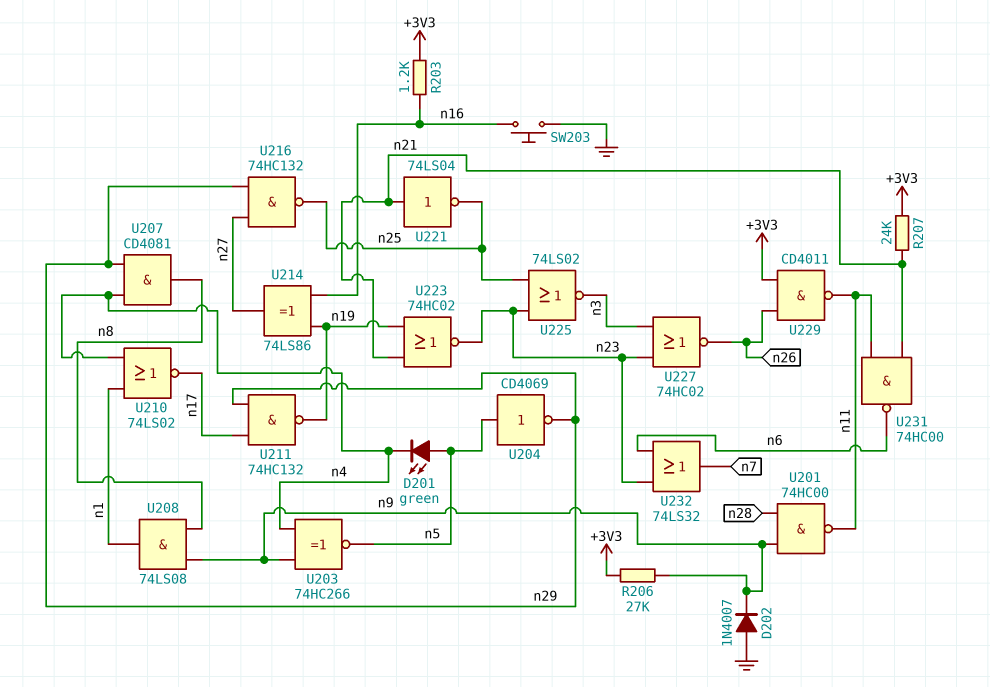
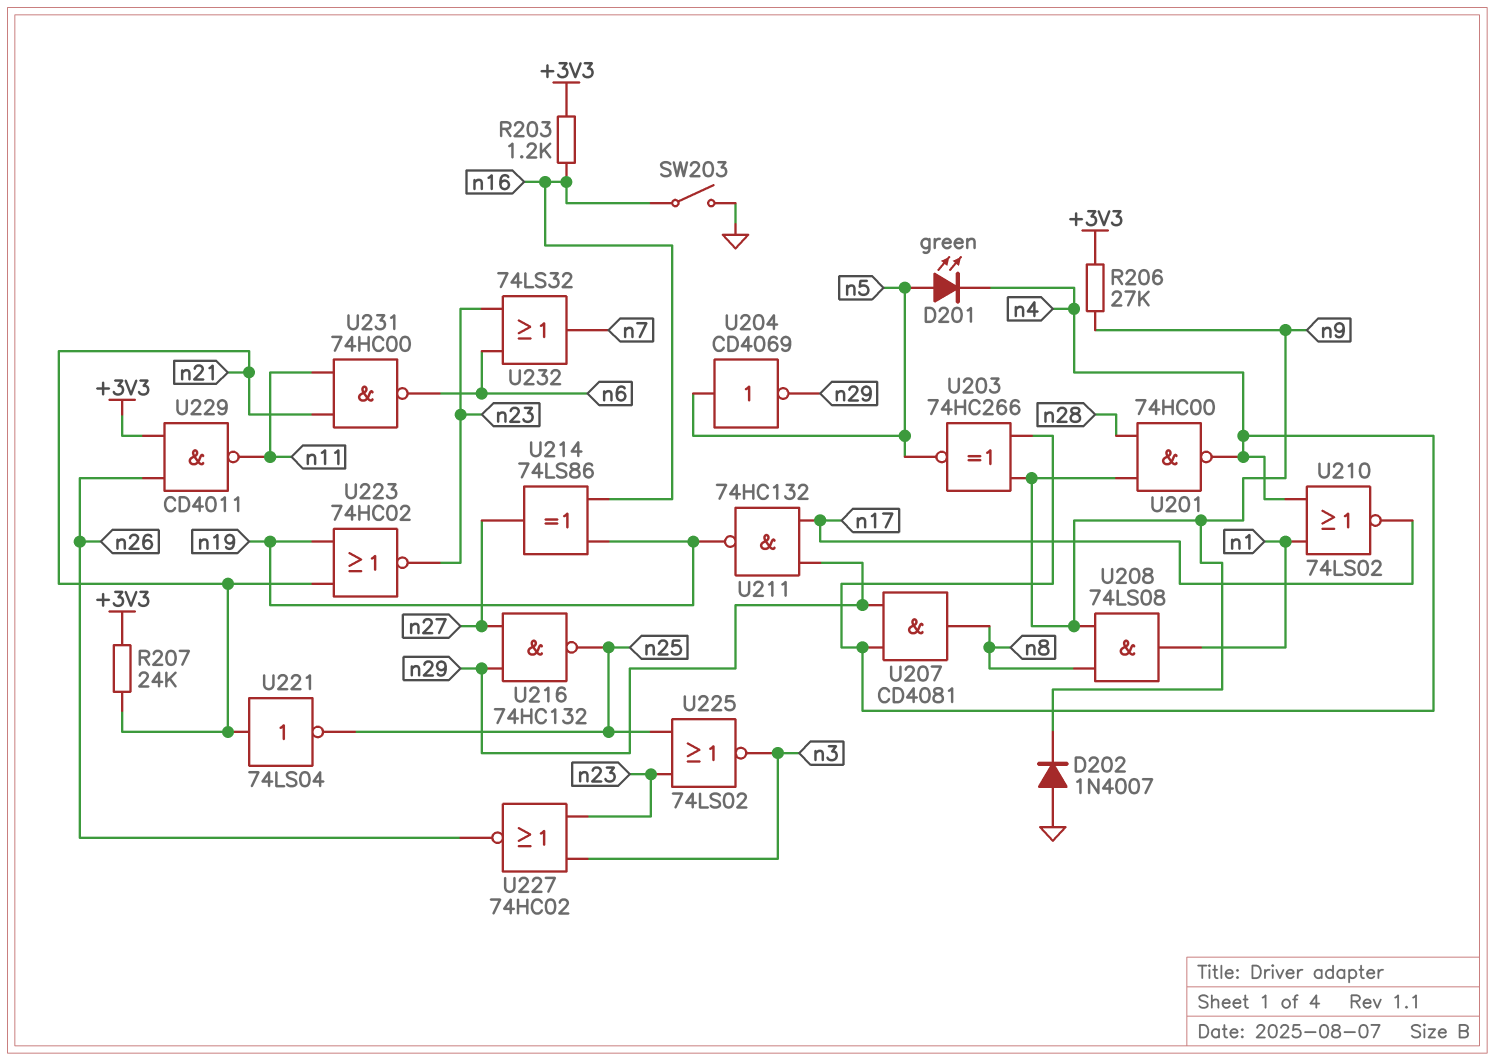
SW203: button (GND, n16) -> switch (GND, n16)
U201: NAND 74HC00 (in n9, in n28, out n11) -> NAND 74HC00 (in n9, in n28, out n4)

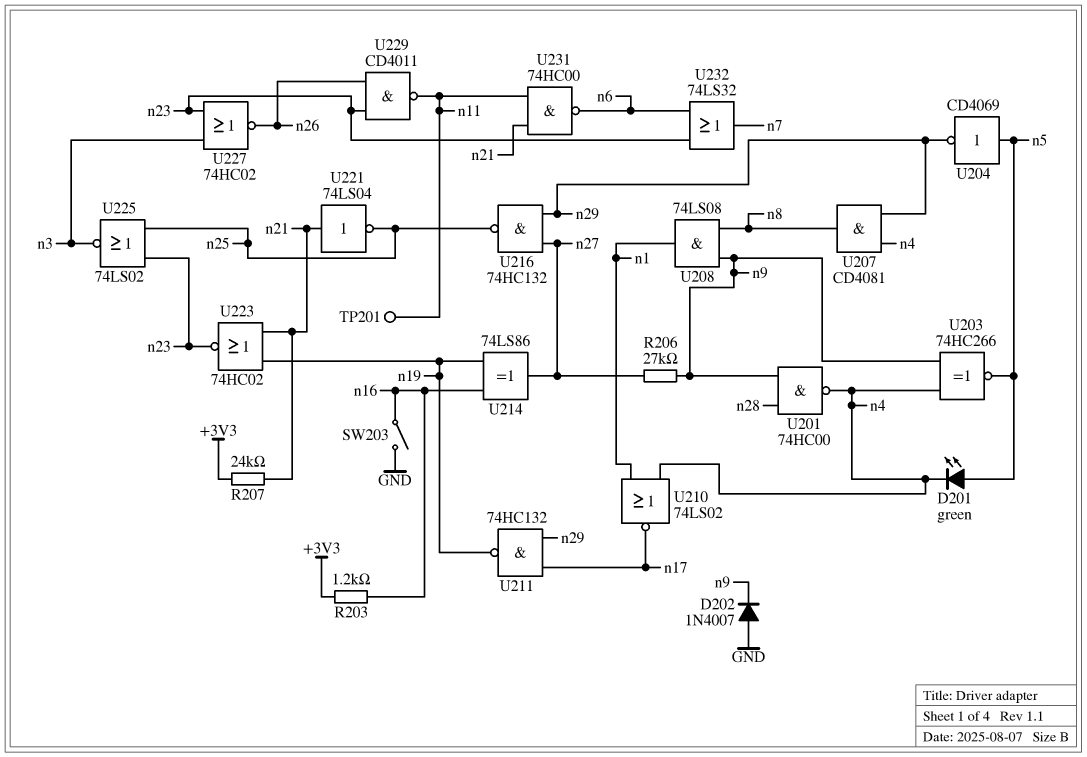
R206: 27k (+3V3, n9) -> 27k (n9, n27)
TP201: none -> test point (n11)
U229: NAND CD4011 (in +3V3, in n26, out n11) -> NAND CD4011 (in n23, in n26, out n11)

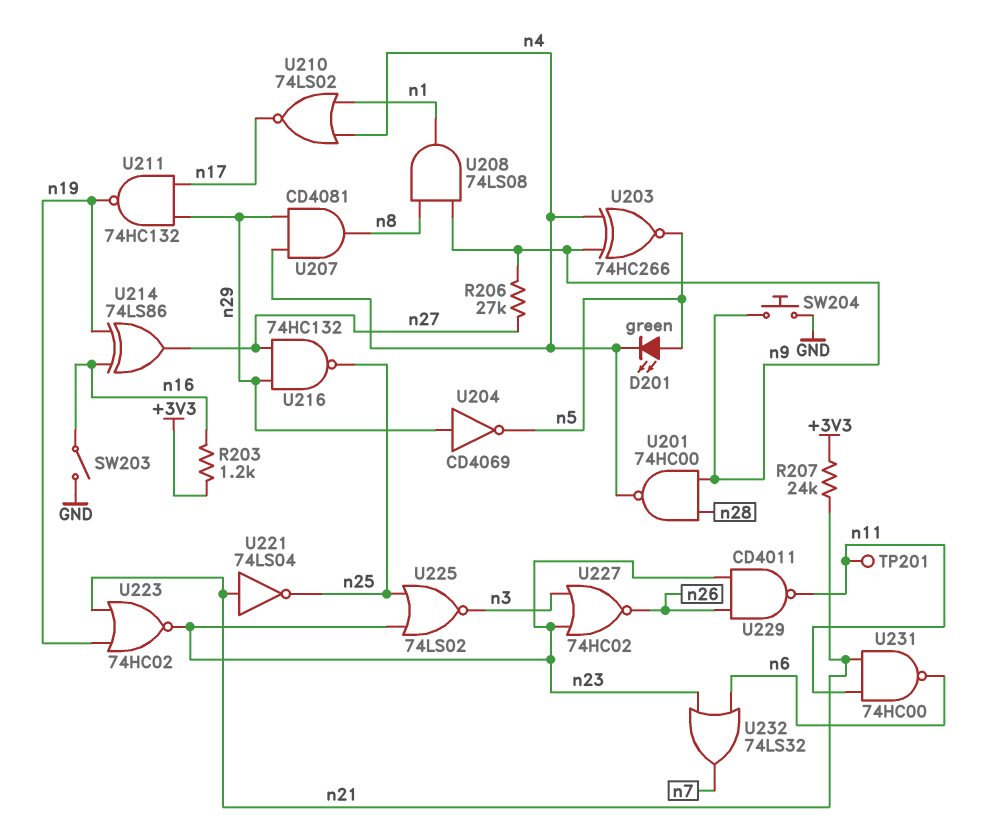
D202: diode 1N4007 (A GND, K n9) -> none
SW204: none -> button (GND, n9)
U204: NOT CD4069 (in n5, out n29) -> NOT CD4069 (in n29, out n5)

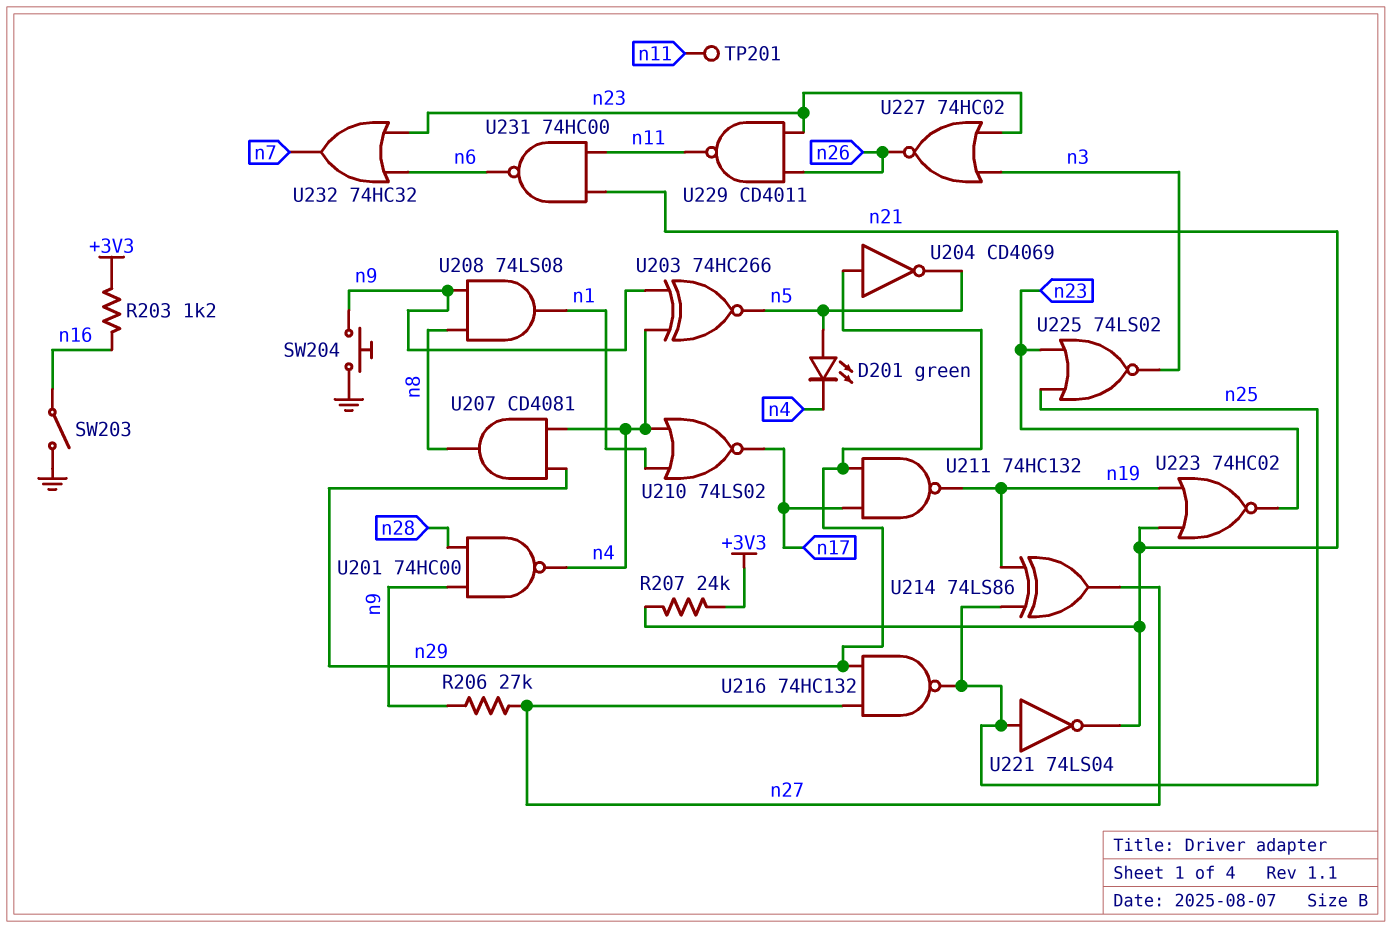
U214: XOR 74LS86 (in n16, in n19, out n27) -> XOR 74LS86 (in n19, in n25, out n27)
U221: NOT 74LS04 (in n21, out n25) -> NOT 74LS04 (in n25, out n21)
U232: OR 74LS32 (in n6, in n23, out n7) -> OR 74HC32 (in n6, in n23, out n7)

